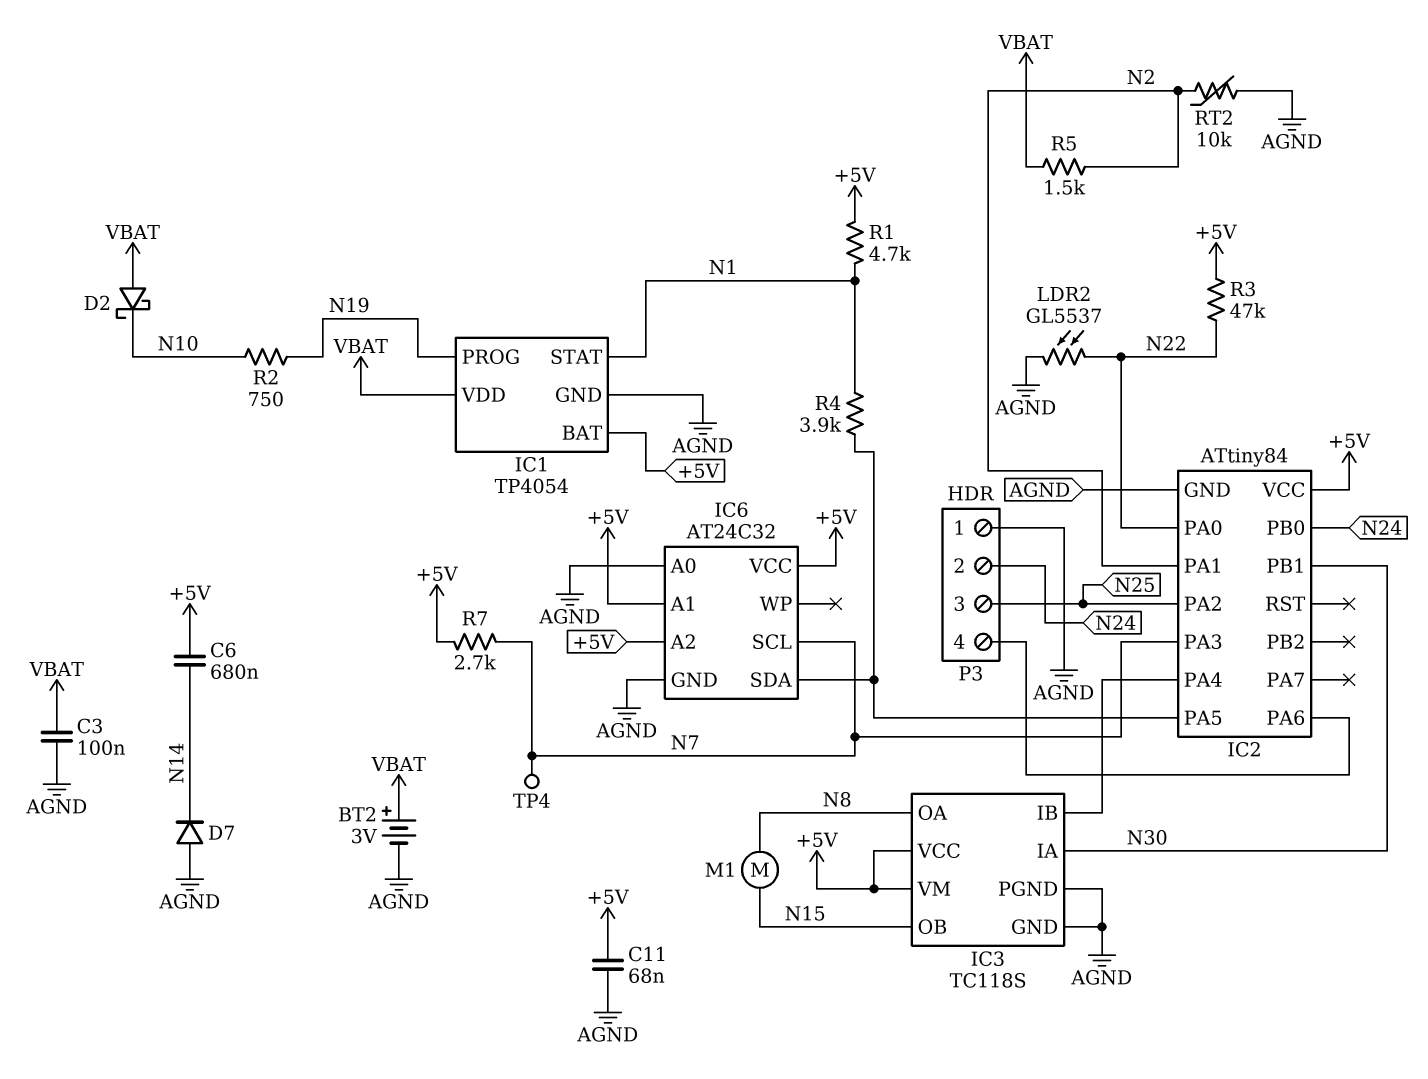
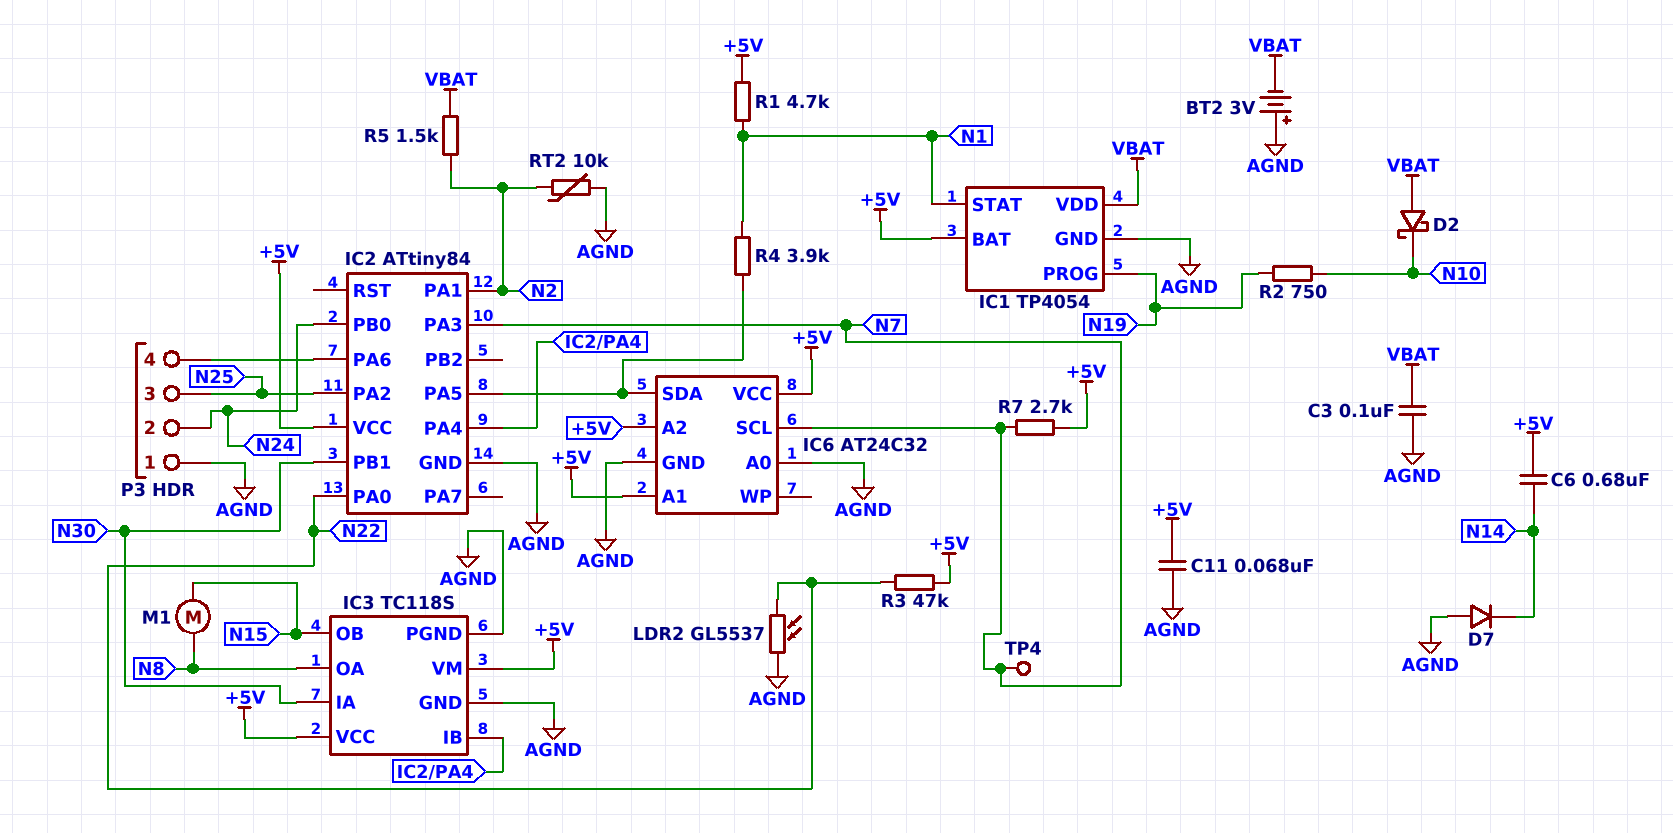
BT2: 3V (plus VBAT, minus AGND) -> 3V (plus AGND, minus VBAT)

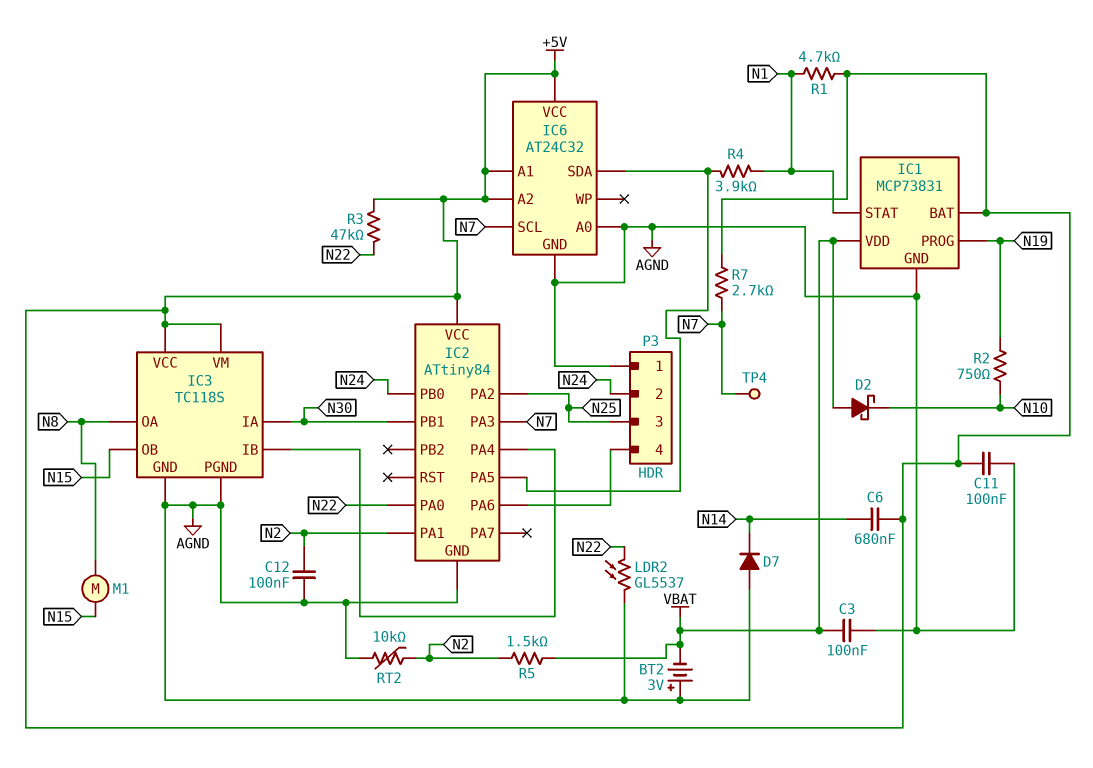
C11: 68nF (+5V, AGND) -> 100nF (+5V, AGND)
C12: none -> 100nF (AGND, N2)
IC1: TP4054 -> MCP73831

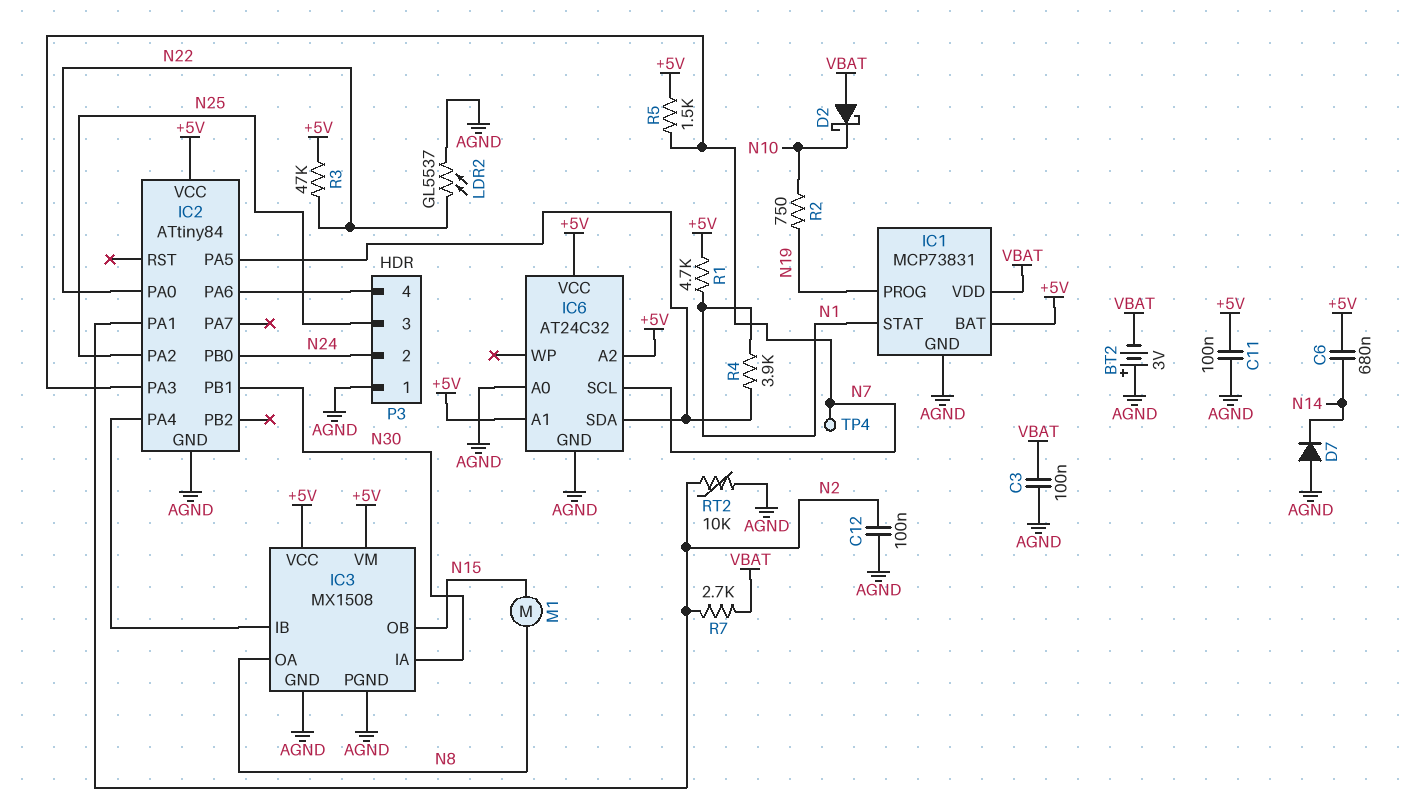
IC3: TC118S -> MX1508
R5: 1.5k (N2, VBAT) -> 1.5k (+5V, N7)
R7: 2.7k (+5V, N7) -> 2.7k (N2, VBAT)

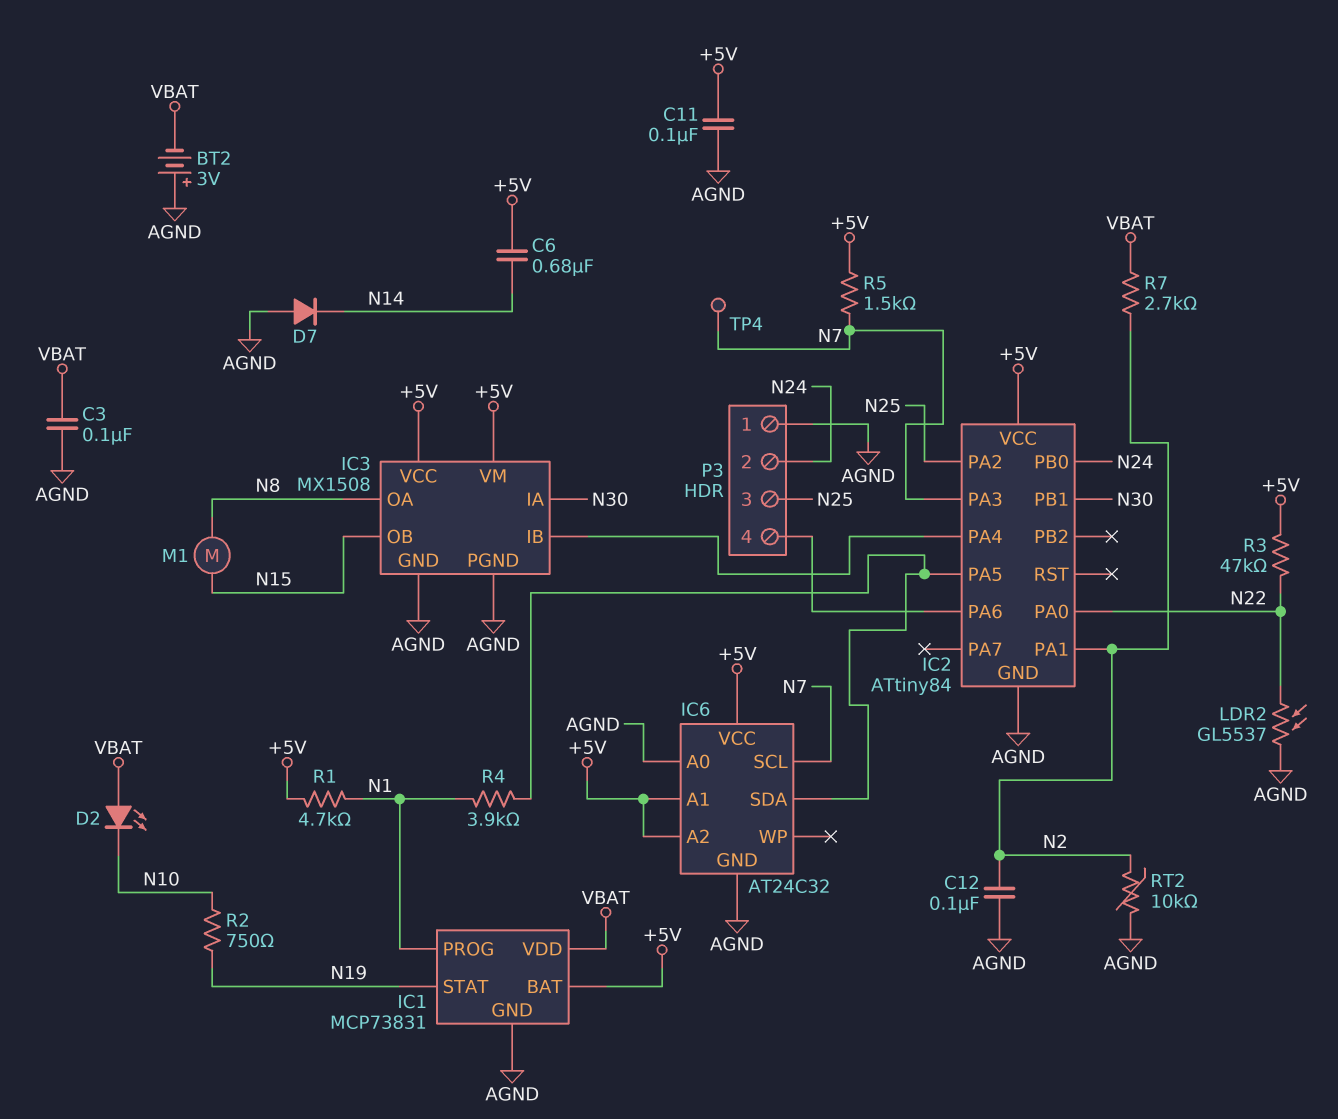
D2: schottky (A VBAT, K N10) -> LED (A VBAT, K N10)
IC1 pin PROG: N19 -> N1
IC1 pin STAT: N1 -> N19

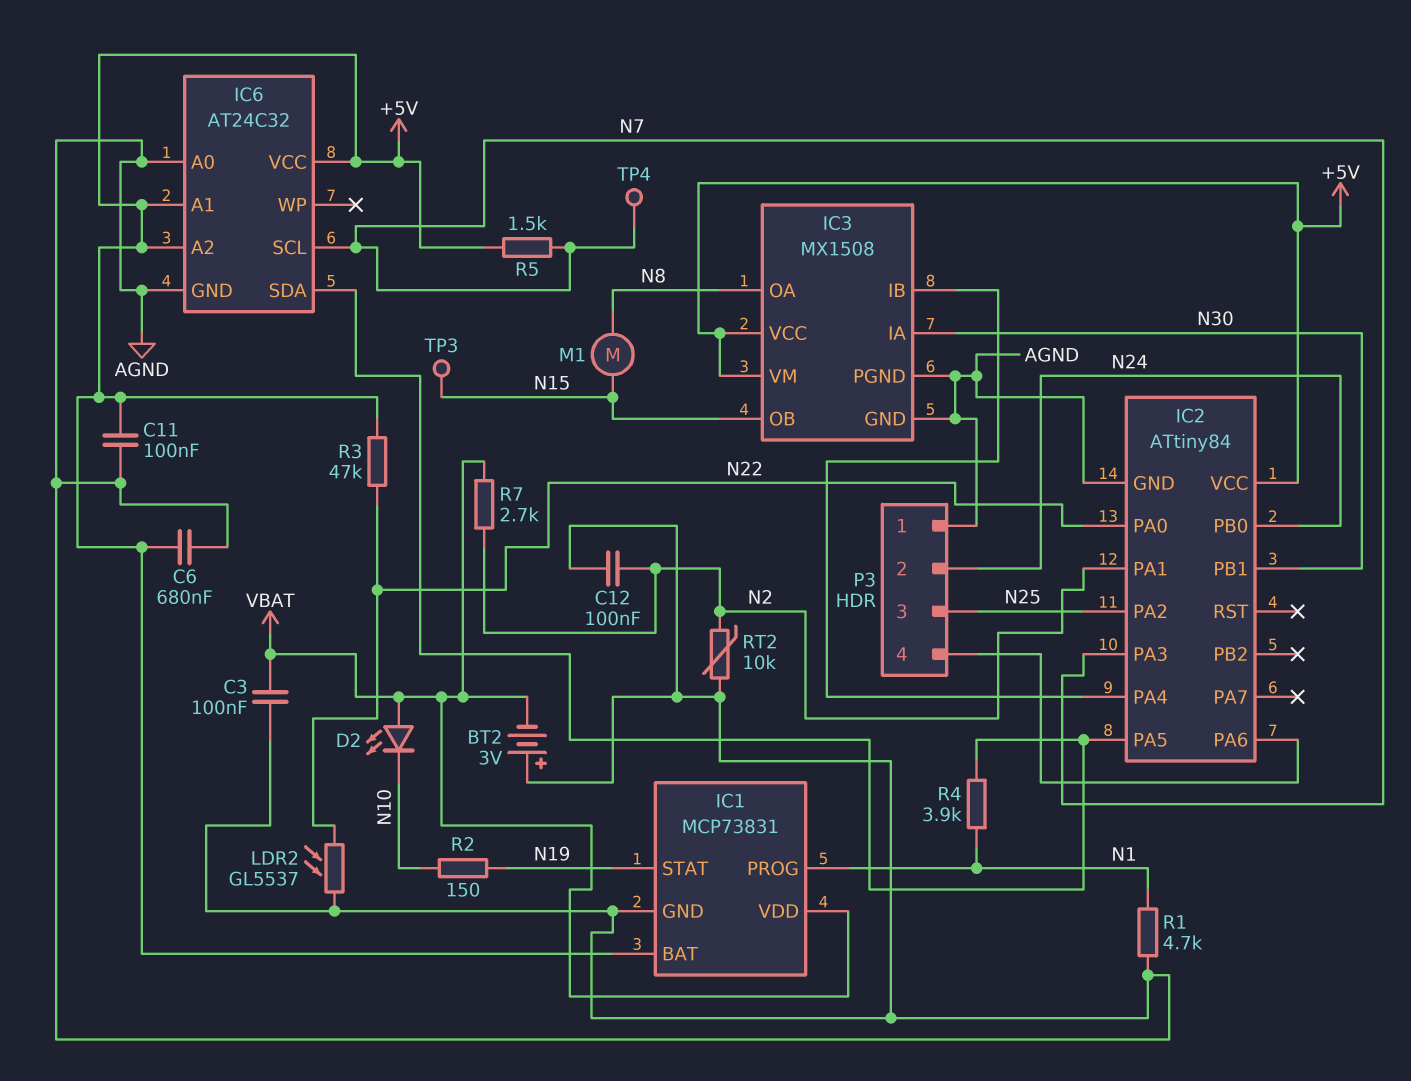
C6: 680nF (+5V, N14) -> 680nF (+5V, AGND)
D7: diode (A AGND, K N14) -> none
R1: 4.7k (+5V, N1) -> 4.7k (AGND, N1)
R2: 750 (N10, N19) -> 150 (N10, N19)
TP3: none -> test point (N15)

